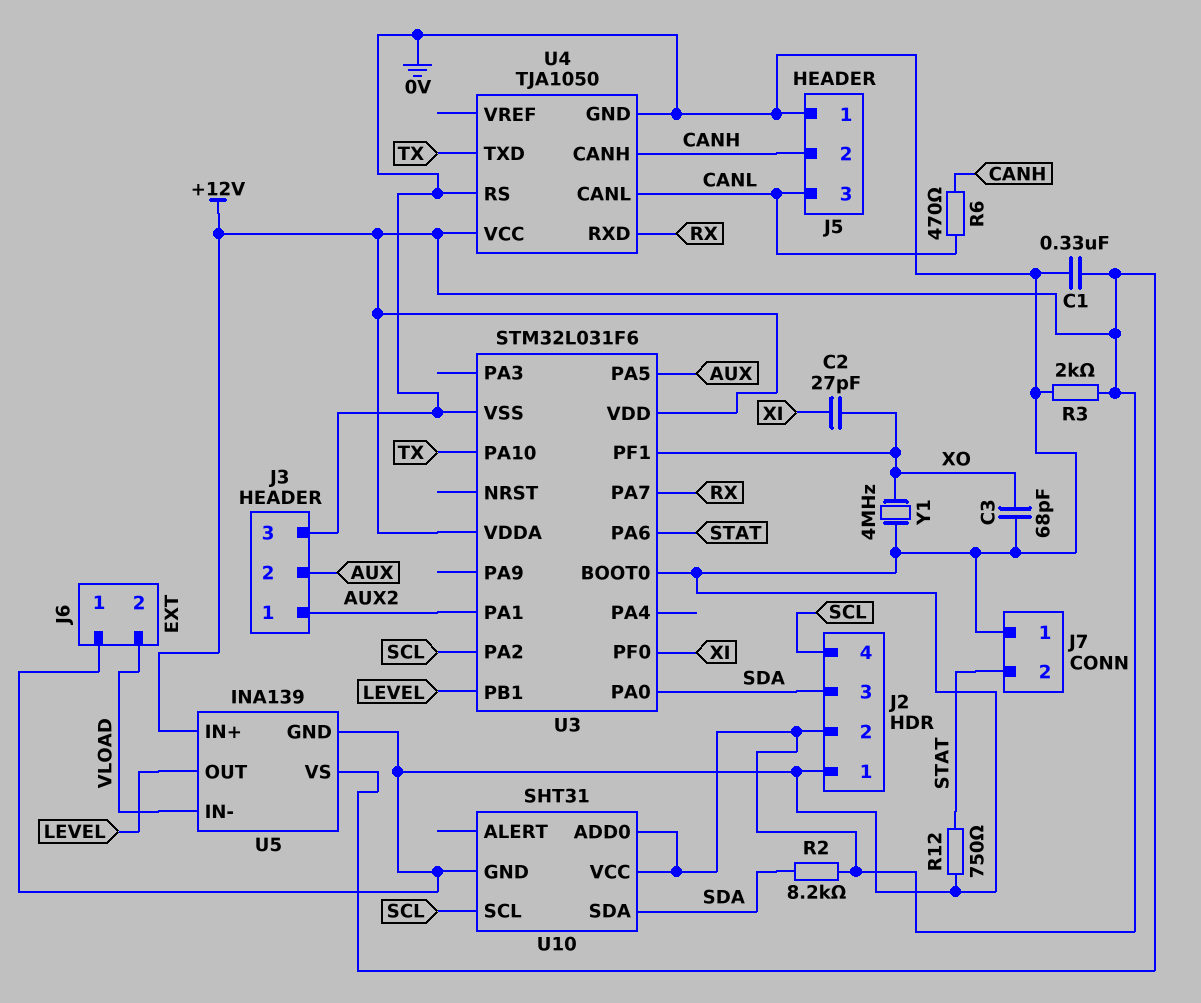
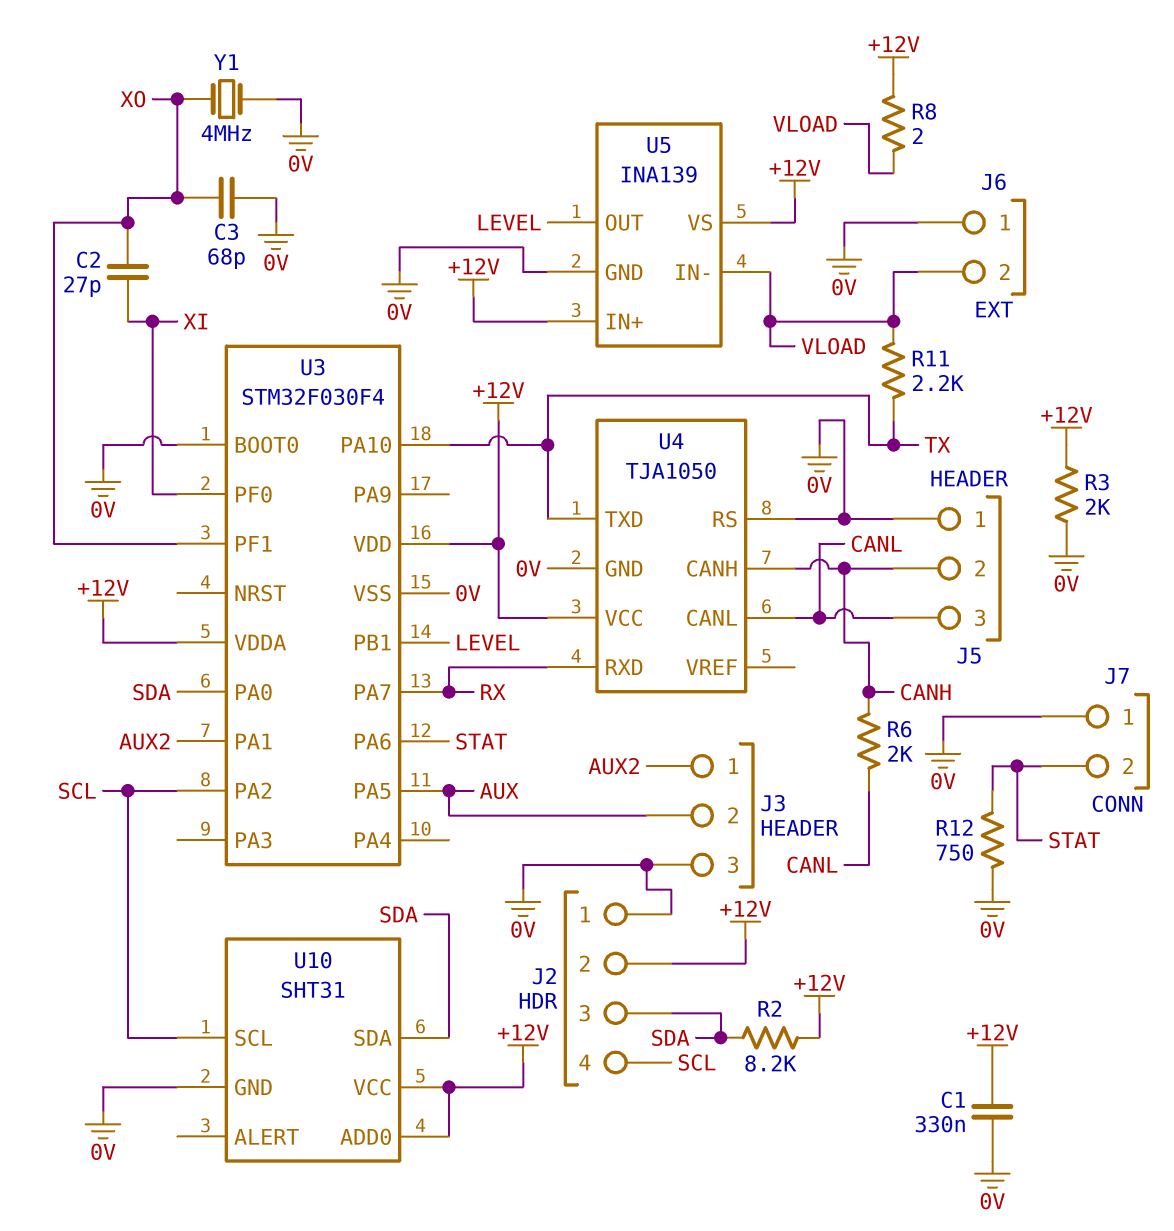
R6: 470 (CANH, CANL) -> 2k (CANH, CANL)
R8: none -> 2 (+12V, VLOAD)
R11: none -> 2.2k (TX, VLOAD)
U3: STM32L031F6 -> STM32F030F4

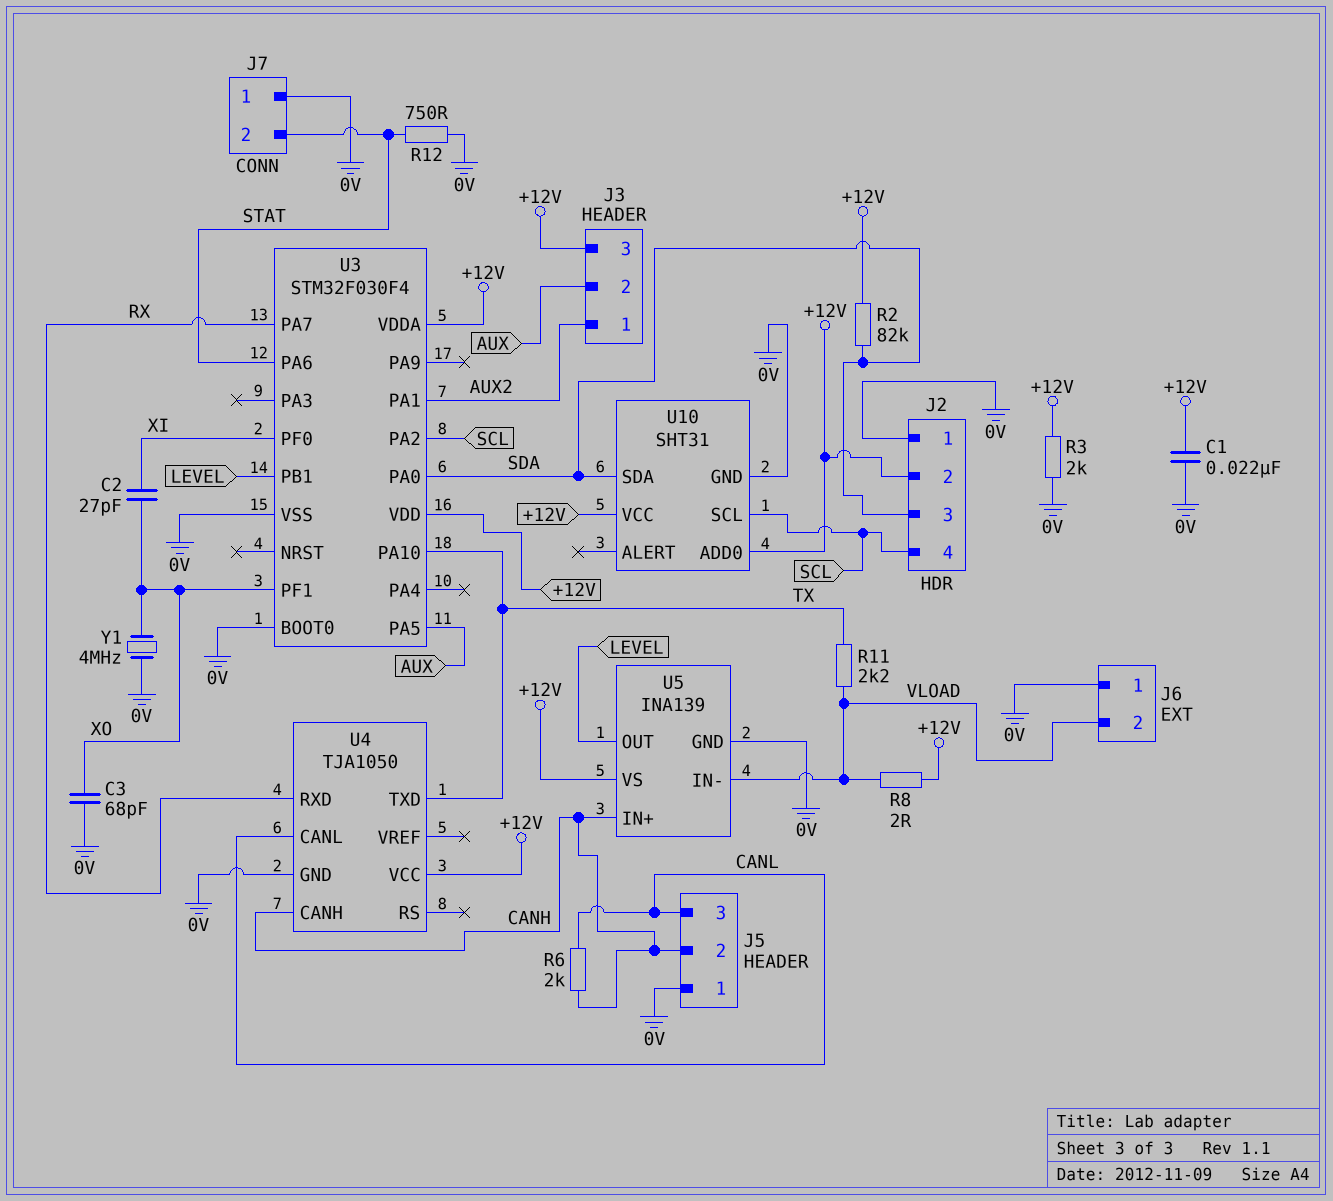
C1: 330nF (+12V, 0V) -> 22nF (+12V, 0V)
J3 pin 3: 0V -> +12V
R2: 8.2k (+12V, SDA) -> 82k (+12V, SDA)
U4 pin RS: 0V -> none
U5 pin IN+: +12V -> CANH

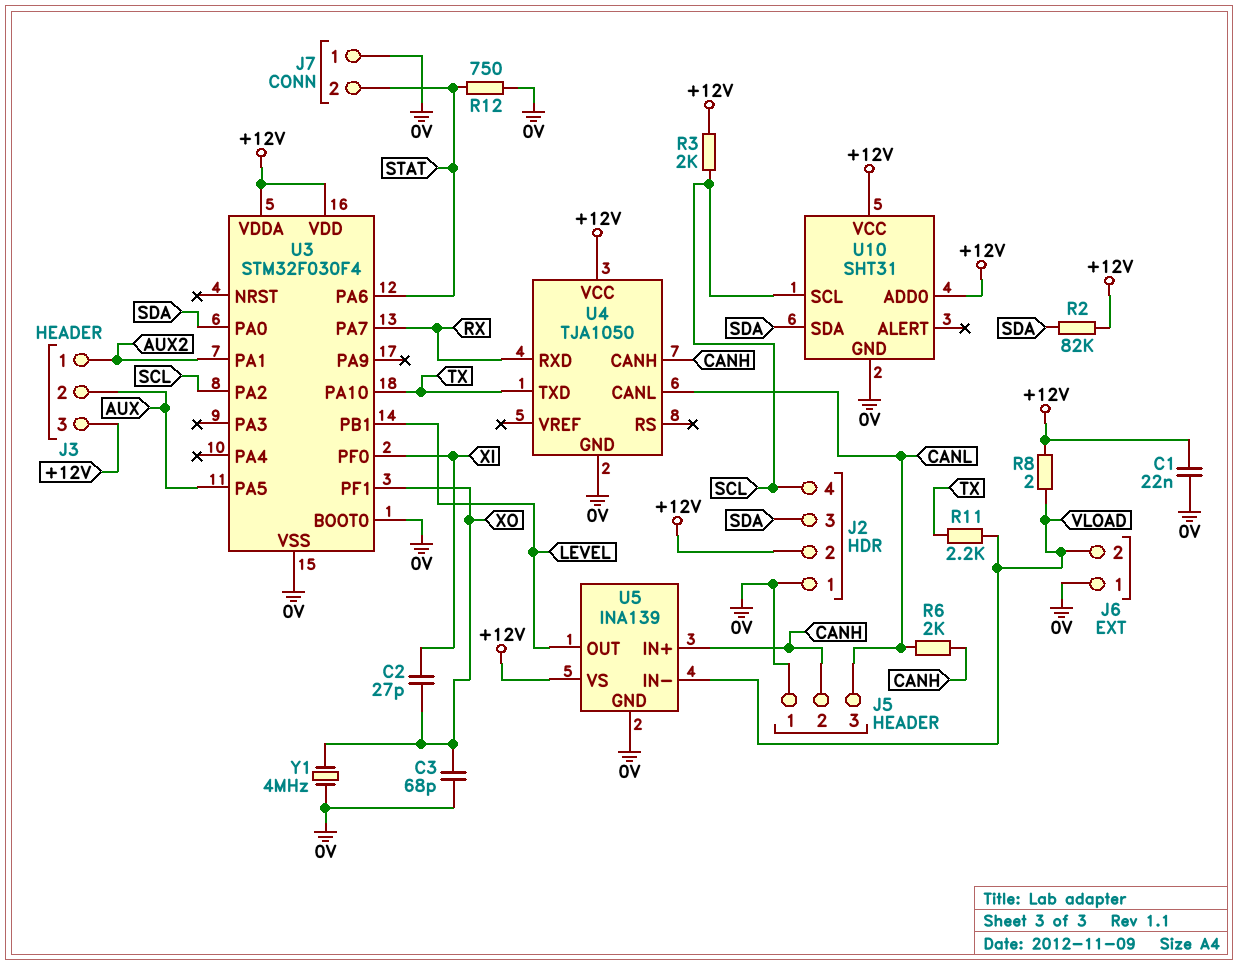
R3: 2k (+12V, 0V) -> 2k (+12V, SCL)

